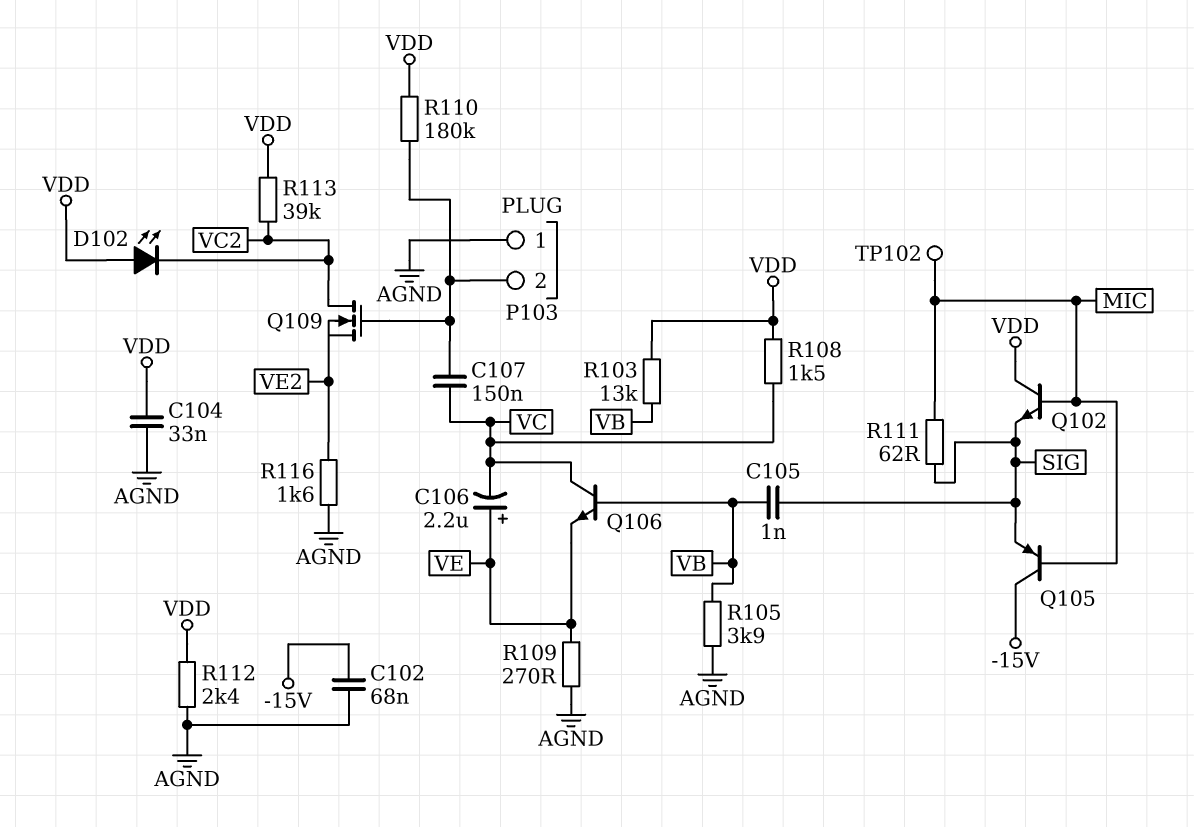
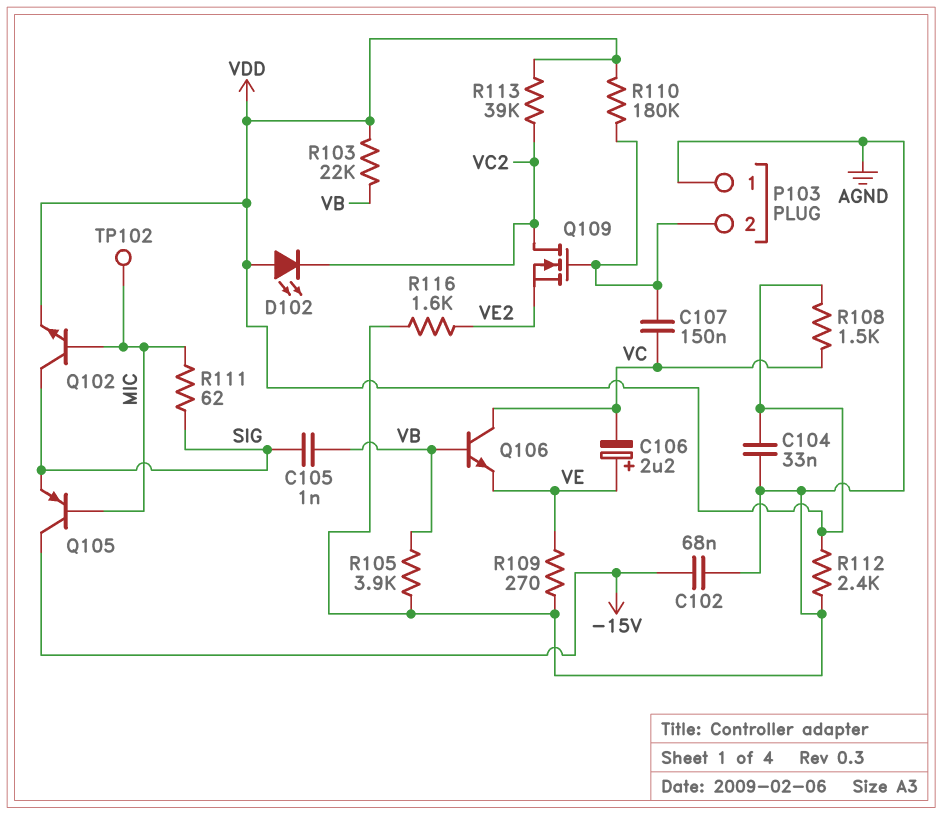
Q102: NPN (B MIC, C VDD, E SIG) -> NPN (B MIC, C SIG, E VDD)
R103: 13k (VB, VDD) -> 22k (VB, VDD)

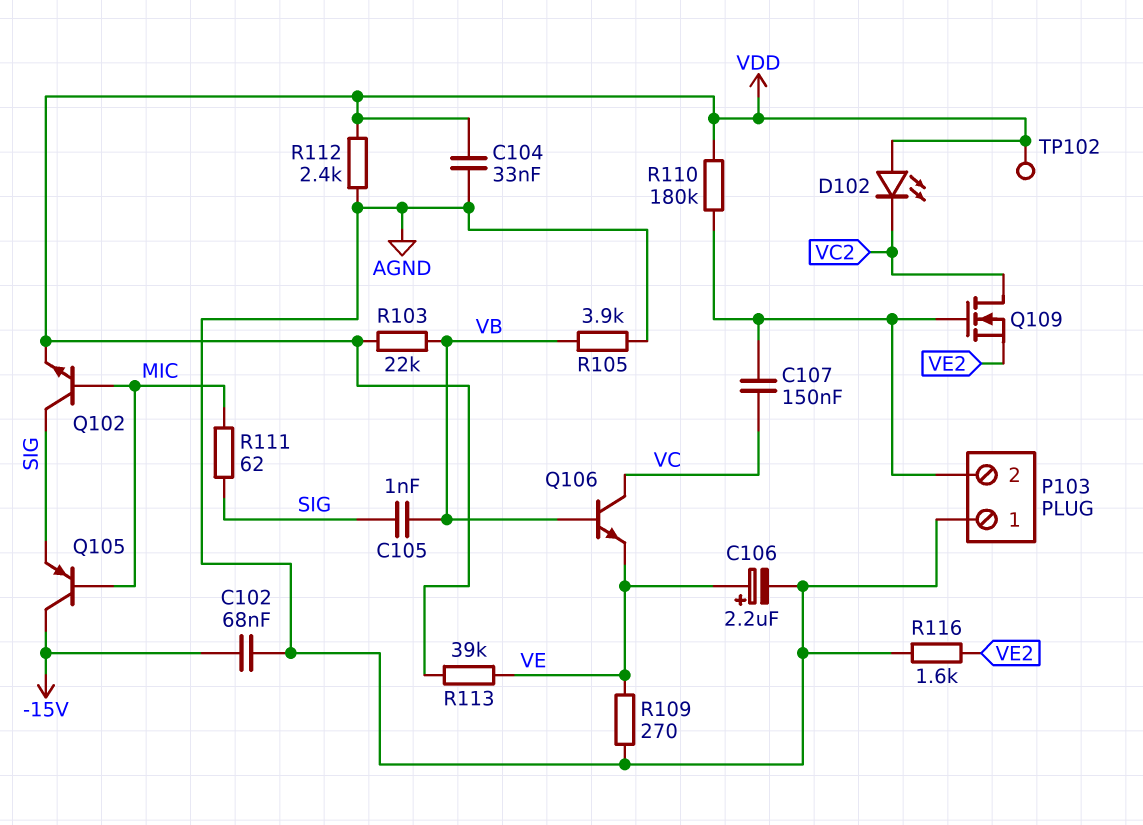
C106: 2.2uF (plus VE, minus VC) -> 2.2uF (plus VE, minus AGND)
R108: 1.5k (VC, VDD) -> none
R113: 39k (VC2, VDD) -> 39k (VDD, VE)
TP102: test point (MIC) -> test point (VDD)

